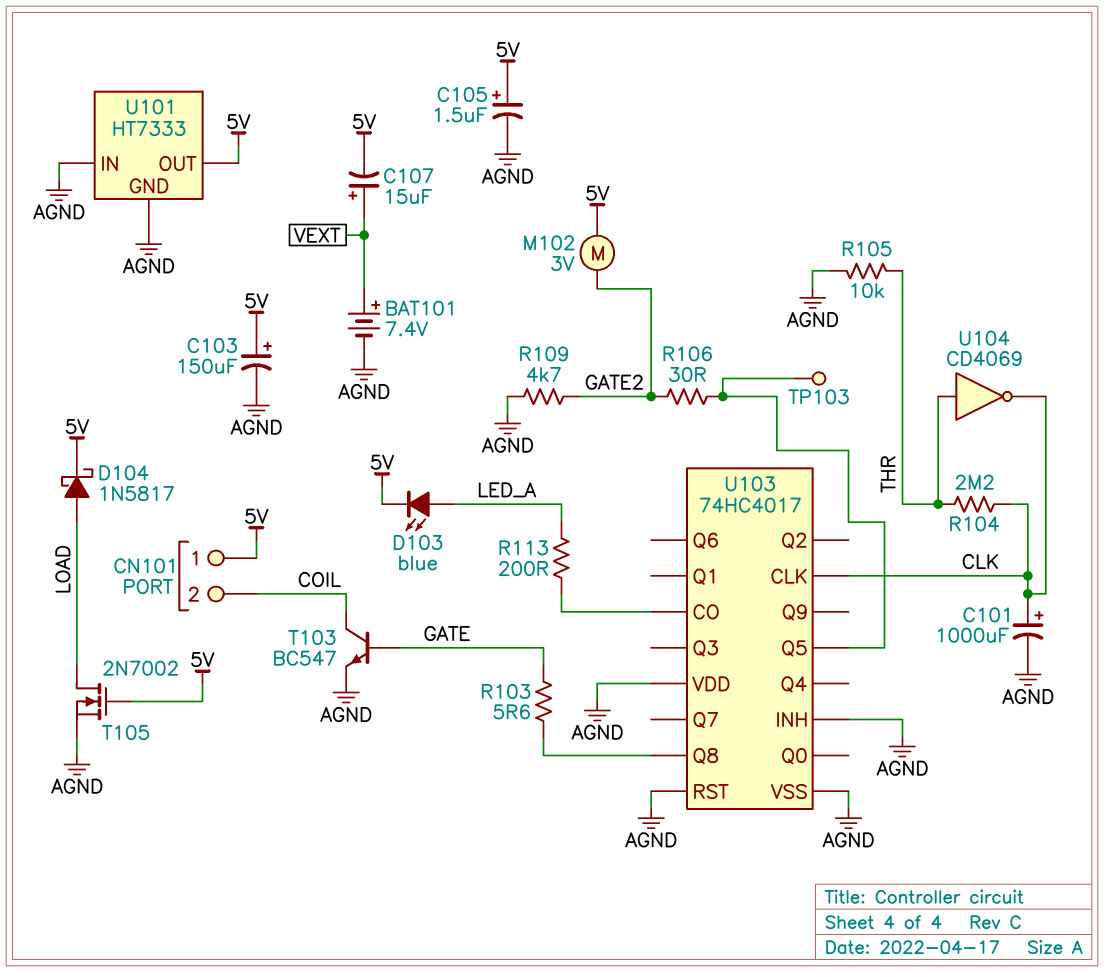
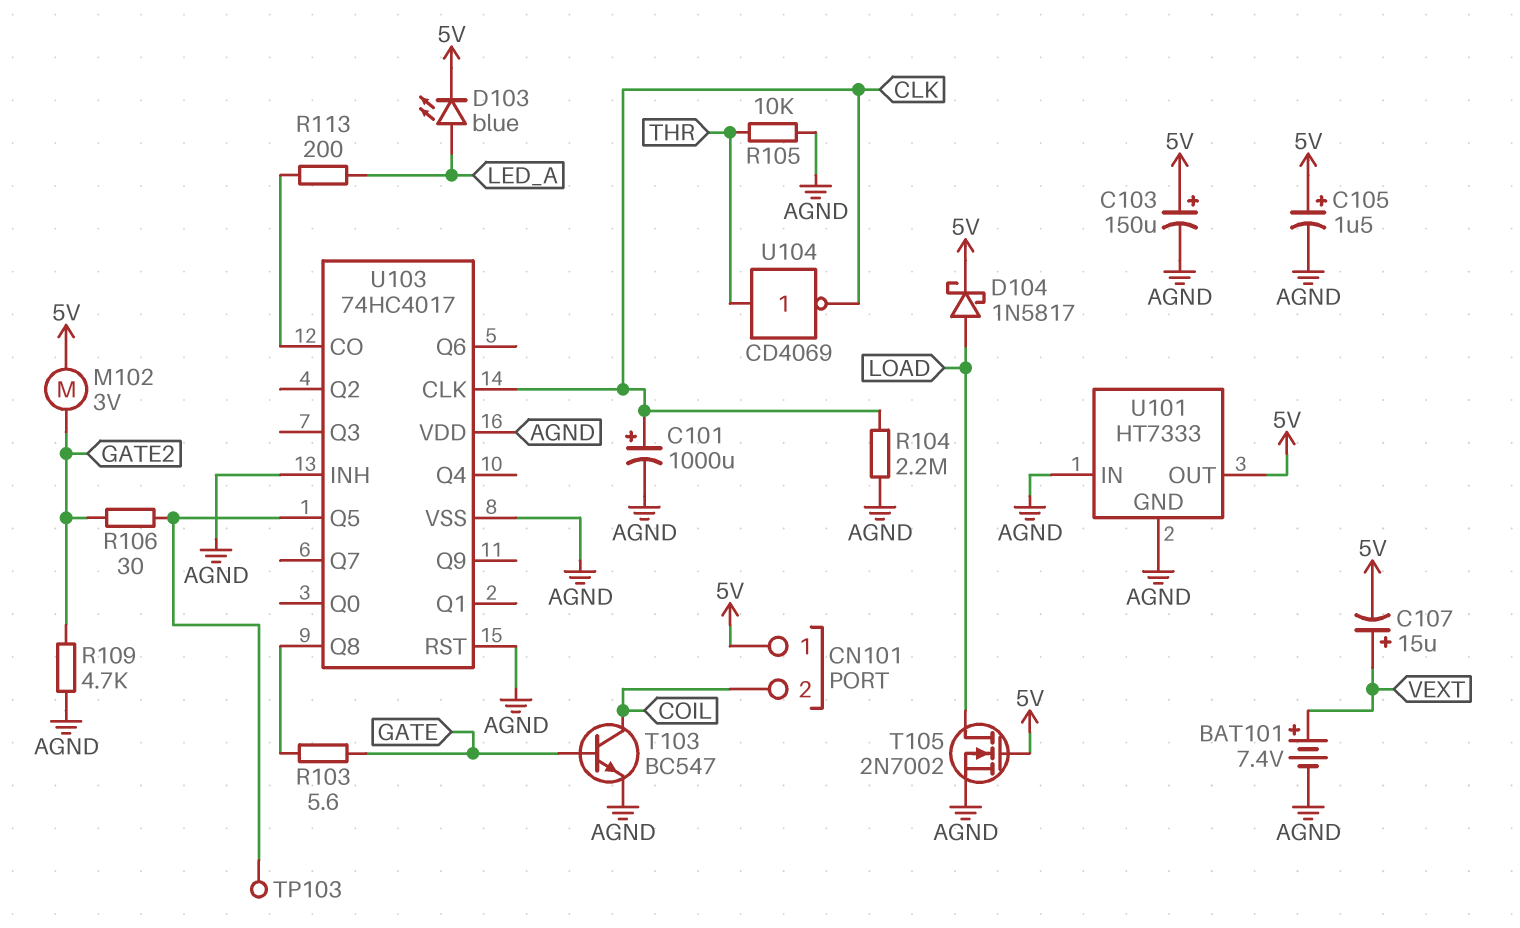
R104: 2.2M (CLK, THR) -> 2.2M (AGND, CLK)

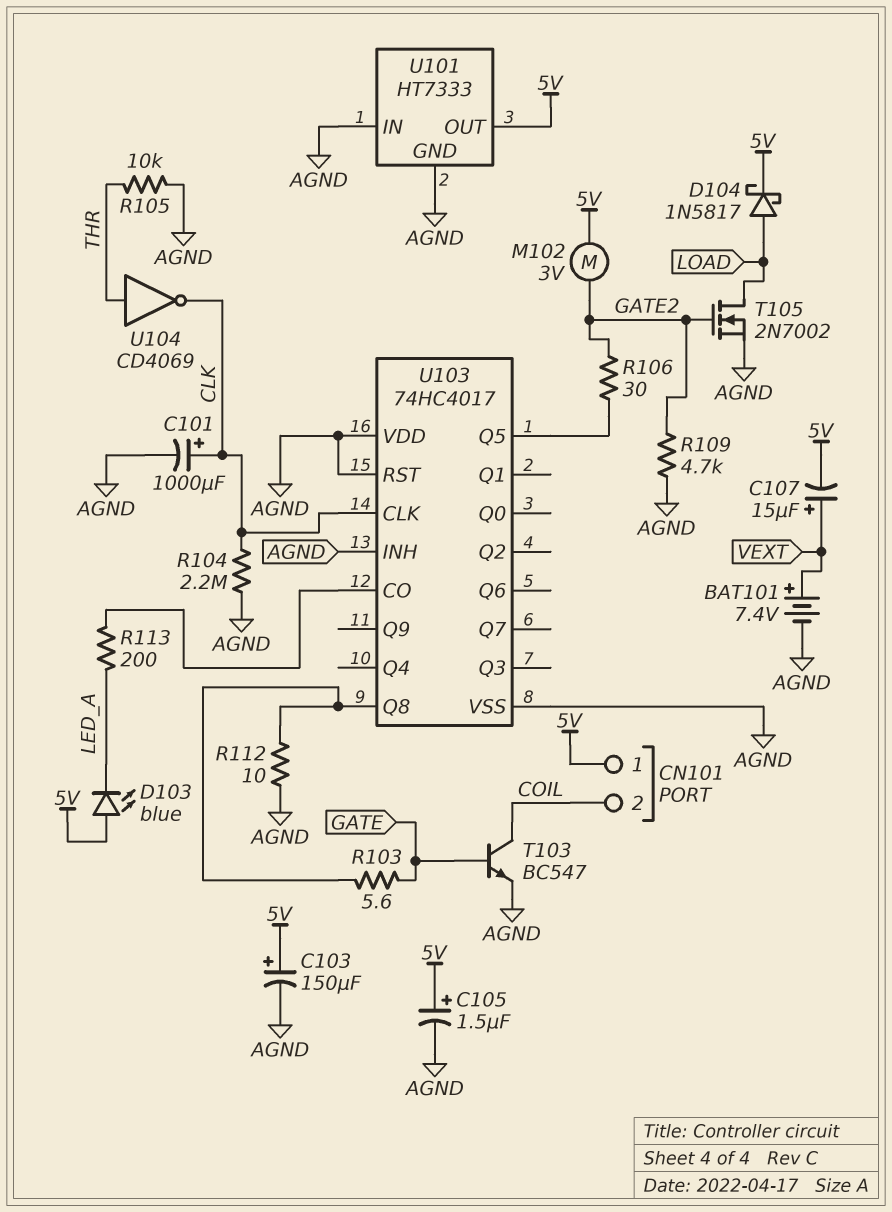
D103: LED blue (A LED_A, K 5V) -> LED blue (A 5V, K LED_A)
R112: none -> 10 (AGND, U103/Q8)
T105: NMOS 2N7002 (G 5V, D LOAD, S AGND) -> NMOS 2N7002 (G GATE2, D LOAD, S AGND)
TP103: test point (U103/Q5) -> none

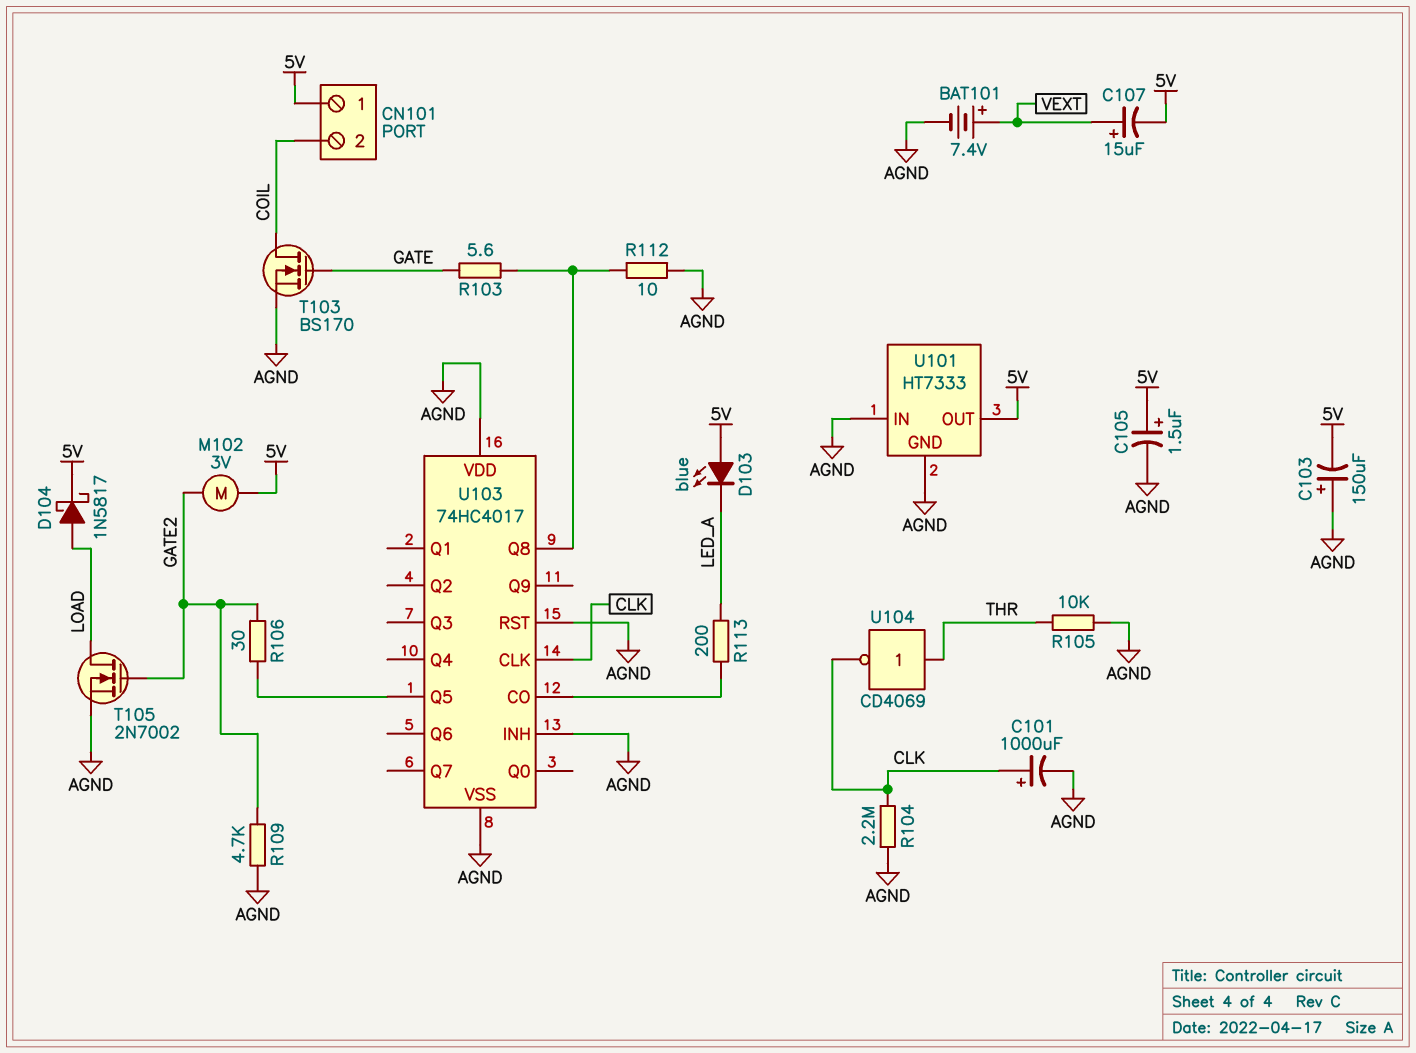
C103: 150uF (plus 5V, minus AGND) -> 150uF (plus AGND, minus 5V)
T103: NPN BC547 (B GATE, C COIL, E AGND) -> NMOS BS170 (G GATE, D COIL, S AGND)

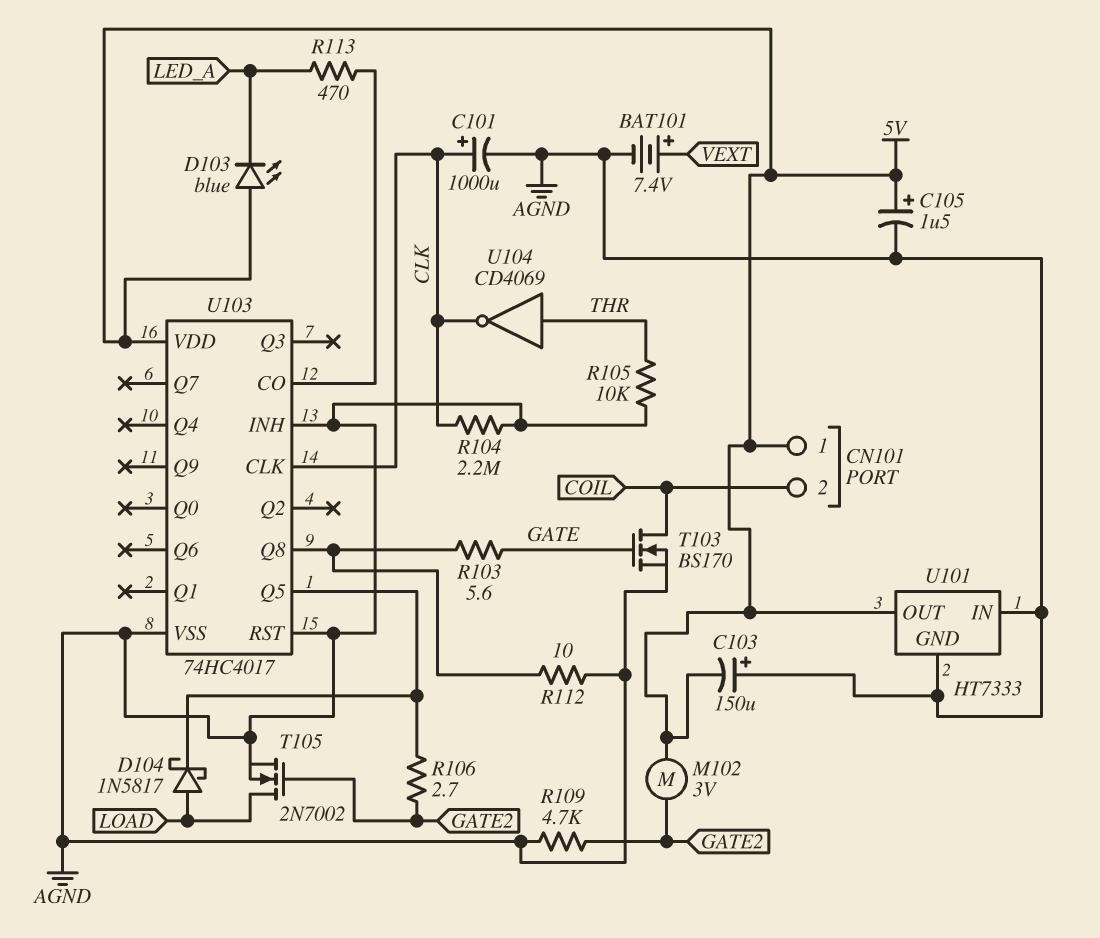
C107: 15uF (plus VEXT, minus 5V) -> none
D104: schottky 1N5817 (A LOAD, K 5V) -> schottky 1N5817 (A LOAD, K U103/Q5)
R106: 30 (GATE2, U103/Q5) -> 2.7 (GATE2, U103/Q5)
R113: 200 (LED_A, U103/CO) -> 470 (LED_A, U103/CO)
U103 pin VDD: AGND -> 5V

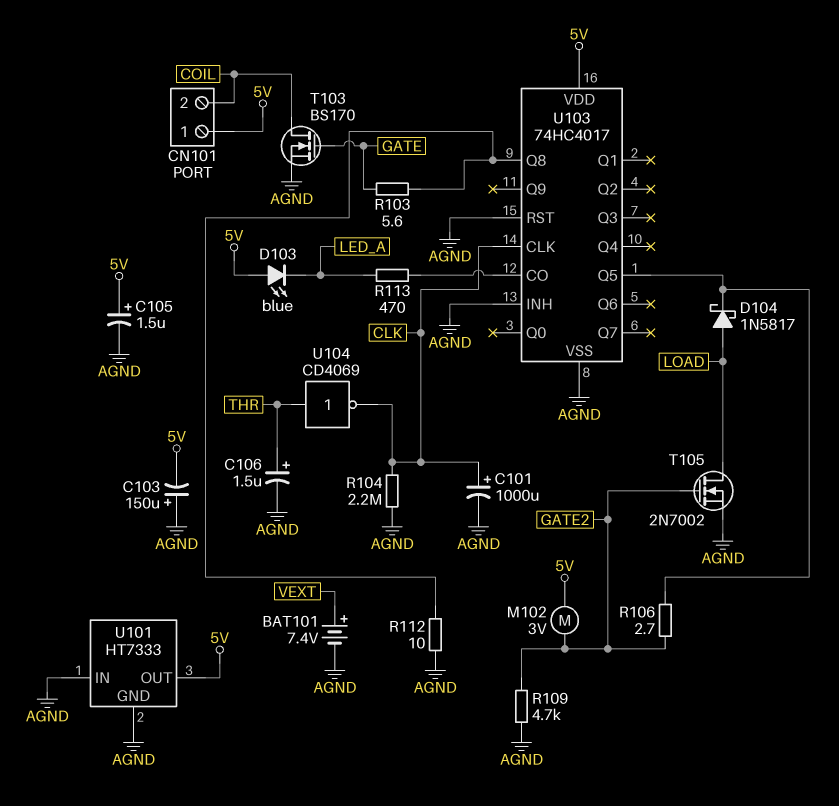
C106: none -> 1.5uF (plus THR, minus AGND)
R105: 10k (AGND, THR) -> none

